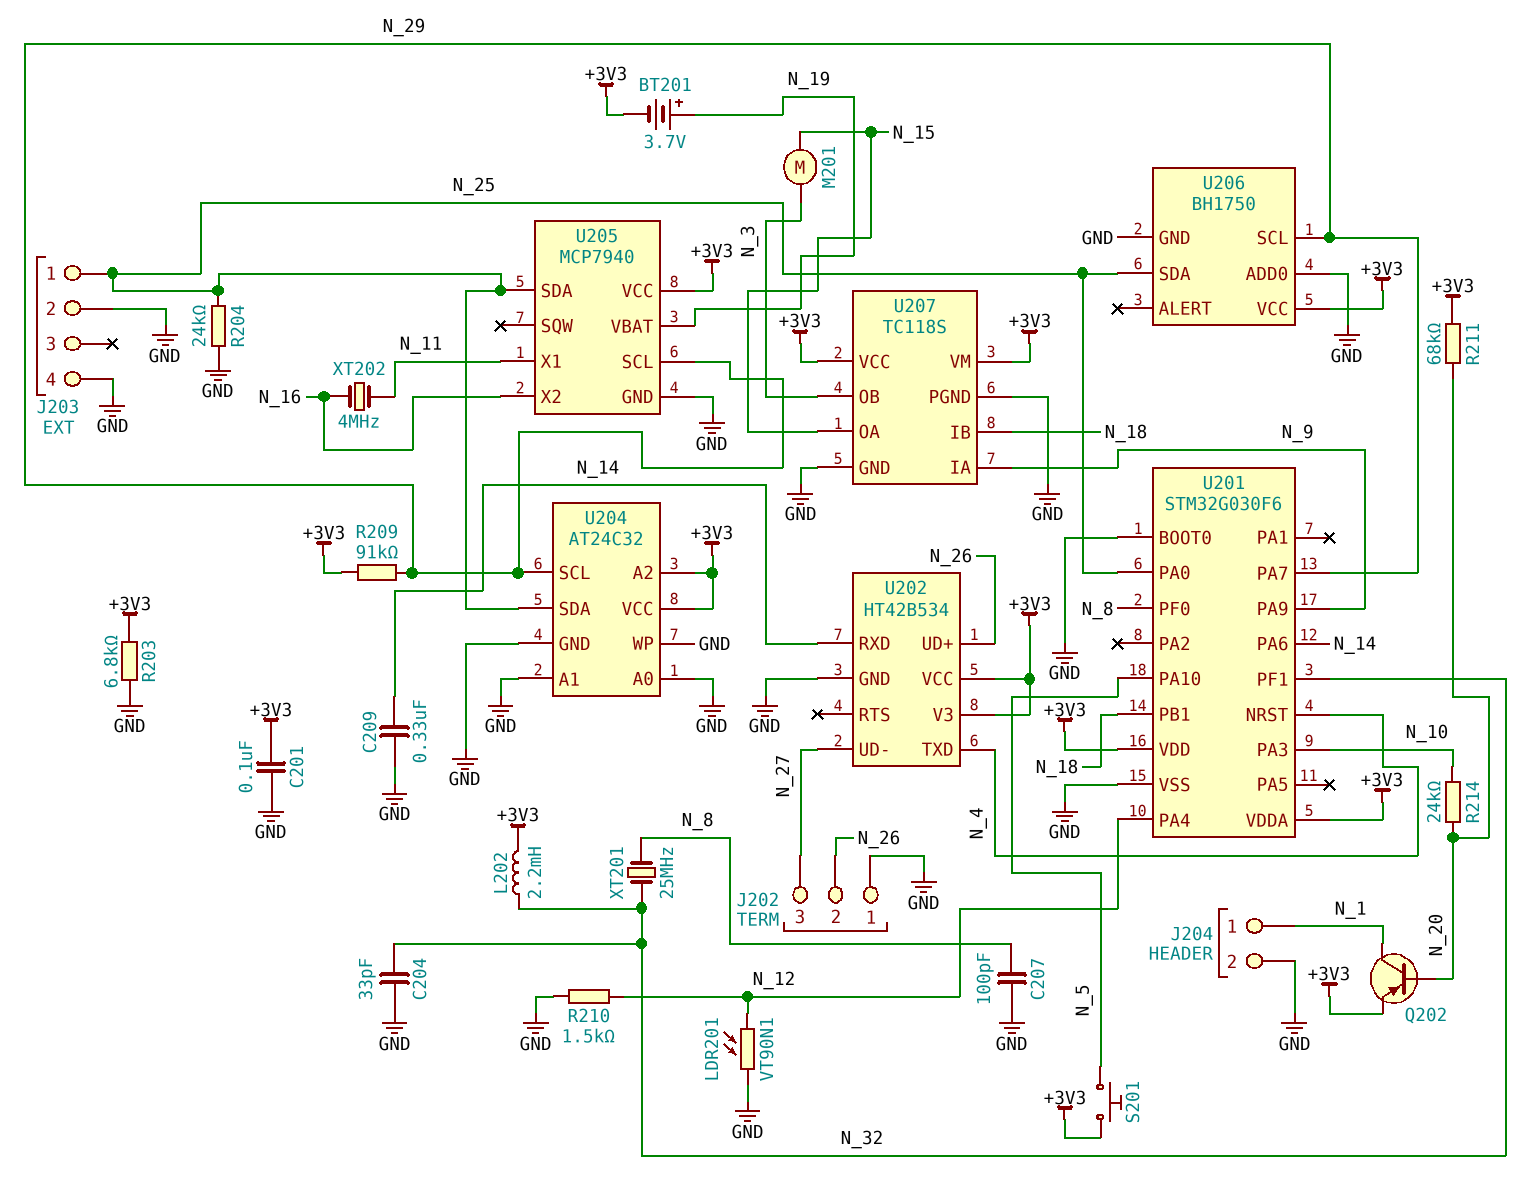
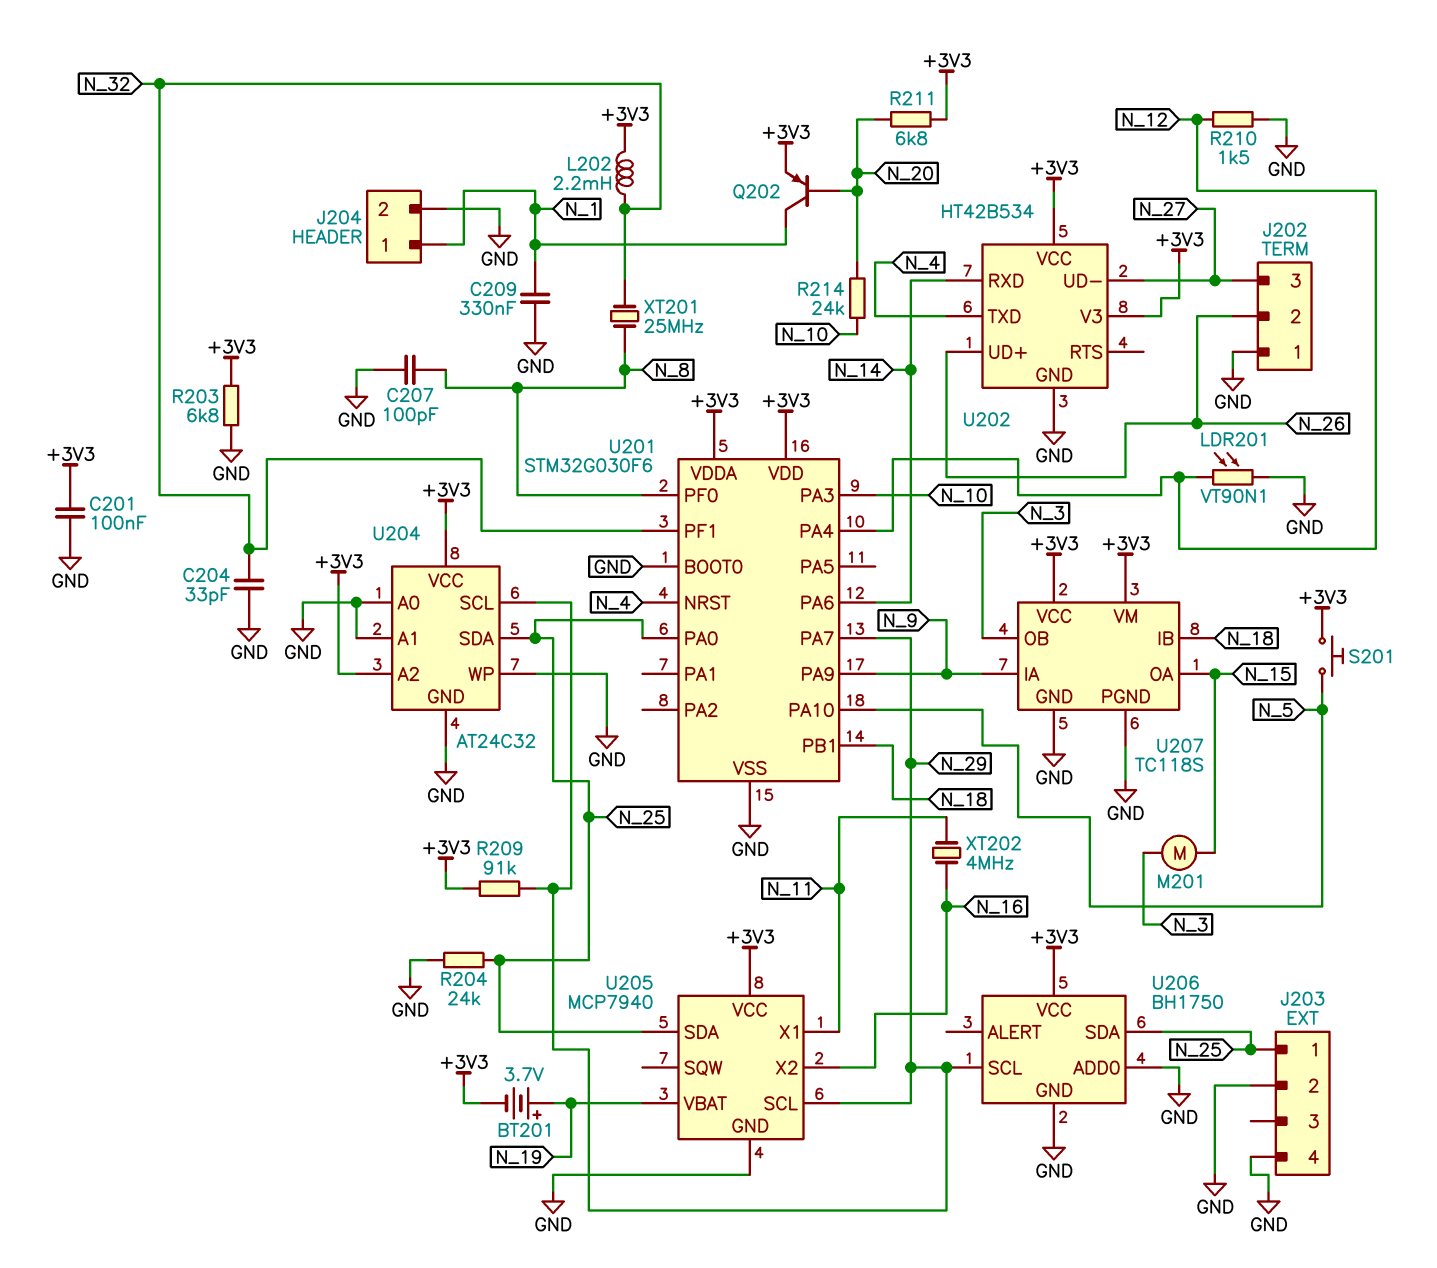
C209: 330nF (GND, N_14) -> 330nF (GND, N_1)
R211: 68k (+3V3, N_20) -> 6.8k (+3V3, N_20)

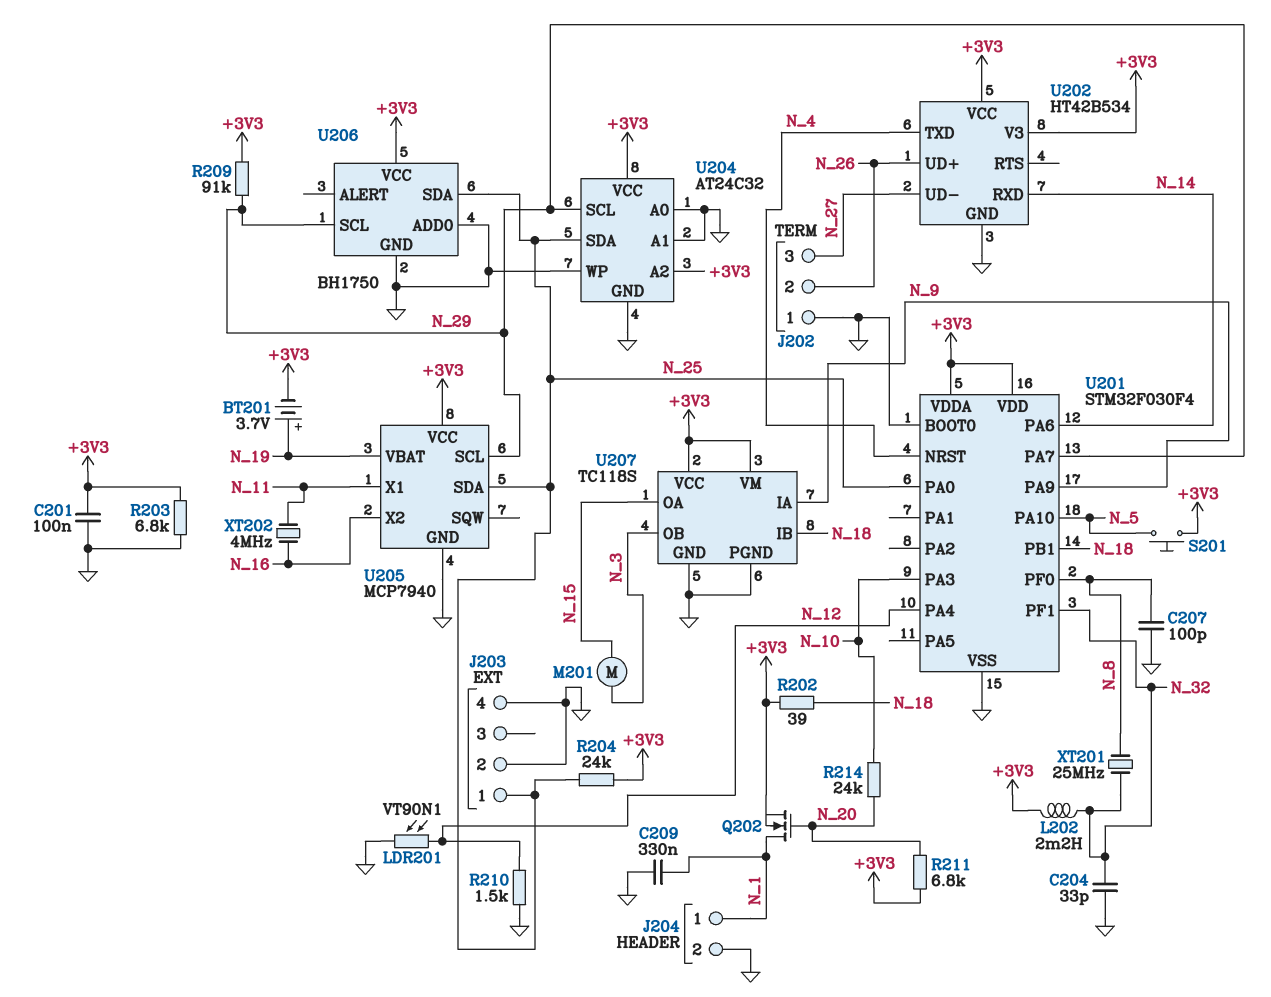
Q202: PNP (B N_20, C N_1, E +3V3) -> NMOS (G N_20, D N_1, S +3V3)
R202: none -> 39 (+3V3, N_18)
R204: 24k (GND, N_25) -> 24k (+3V3, N_25)
U201: STM32G030F6 -> STM32F030F4

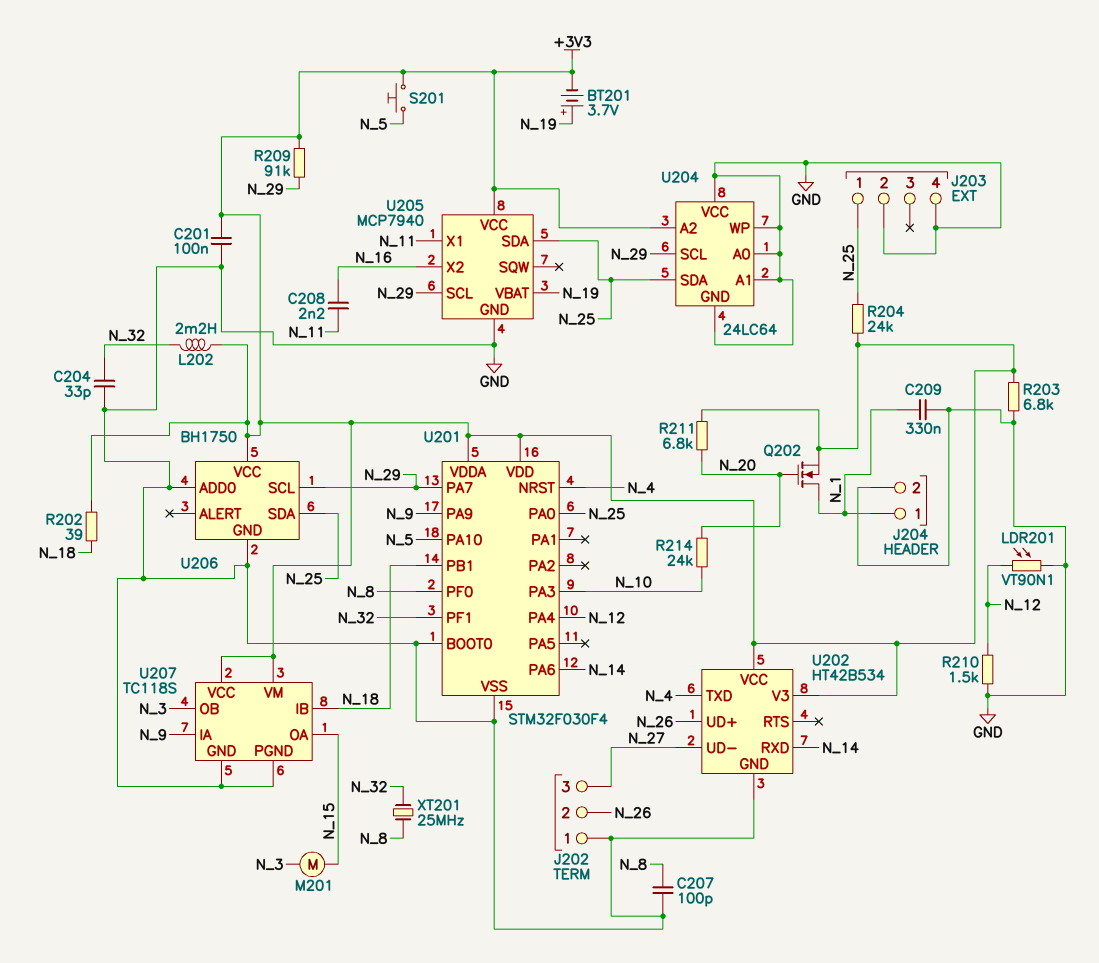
C208: none -> 2.2nF (N_11, N_16)
U204: AT24C32 -> 24LC64
U204 pin VCC: +3V3 -> GND
XT202: 4MHz (N_11, N_16) -> none

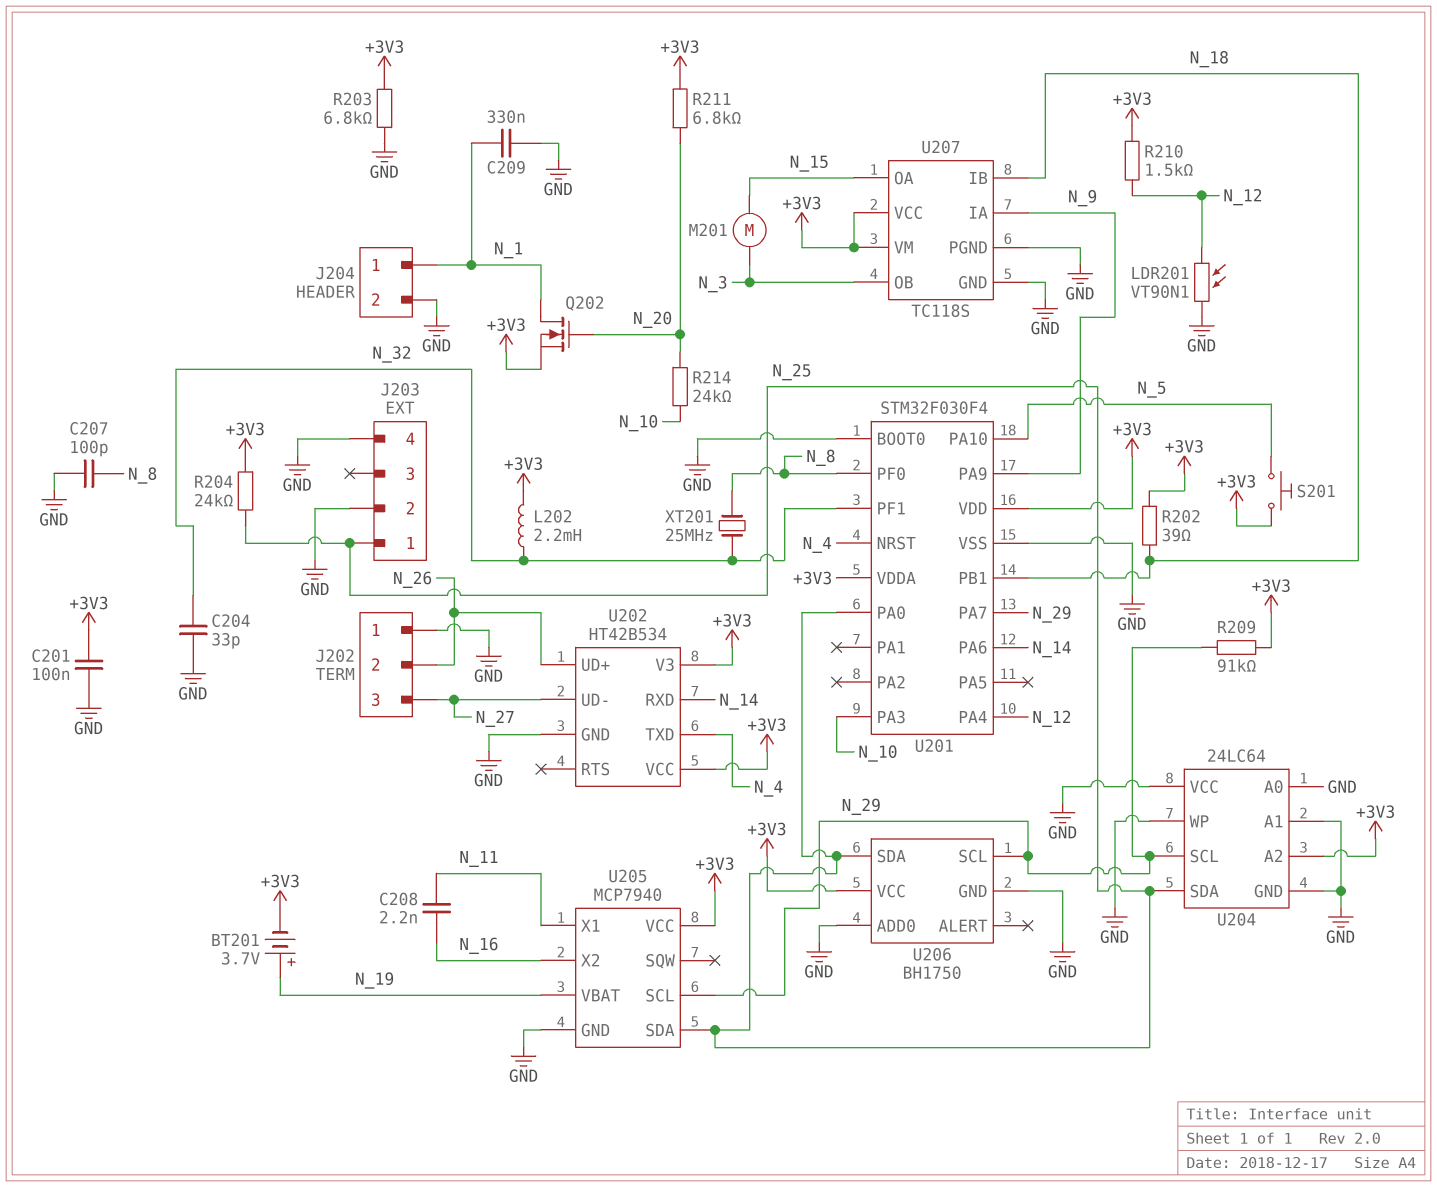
R210: 1.5k (GND, N_12) -> 1.5k (+3V3, N_12)

